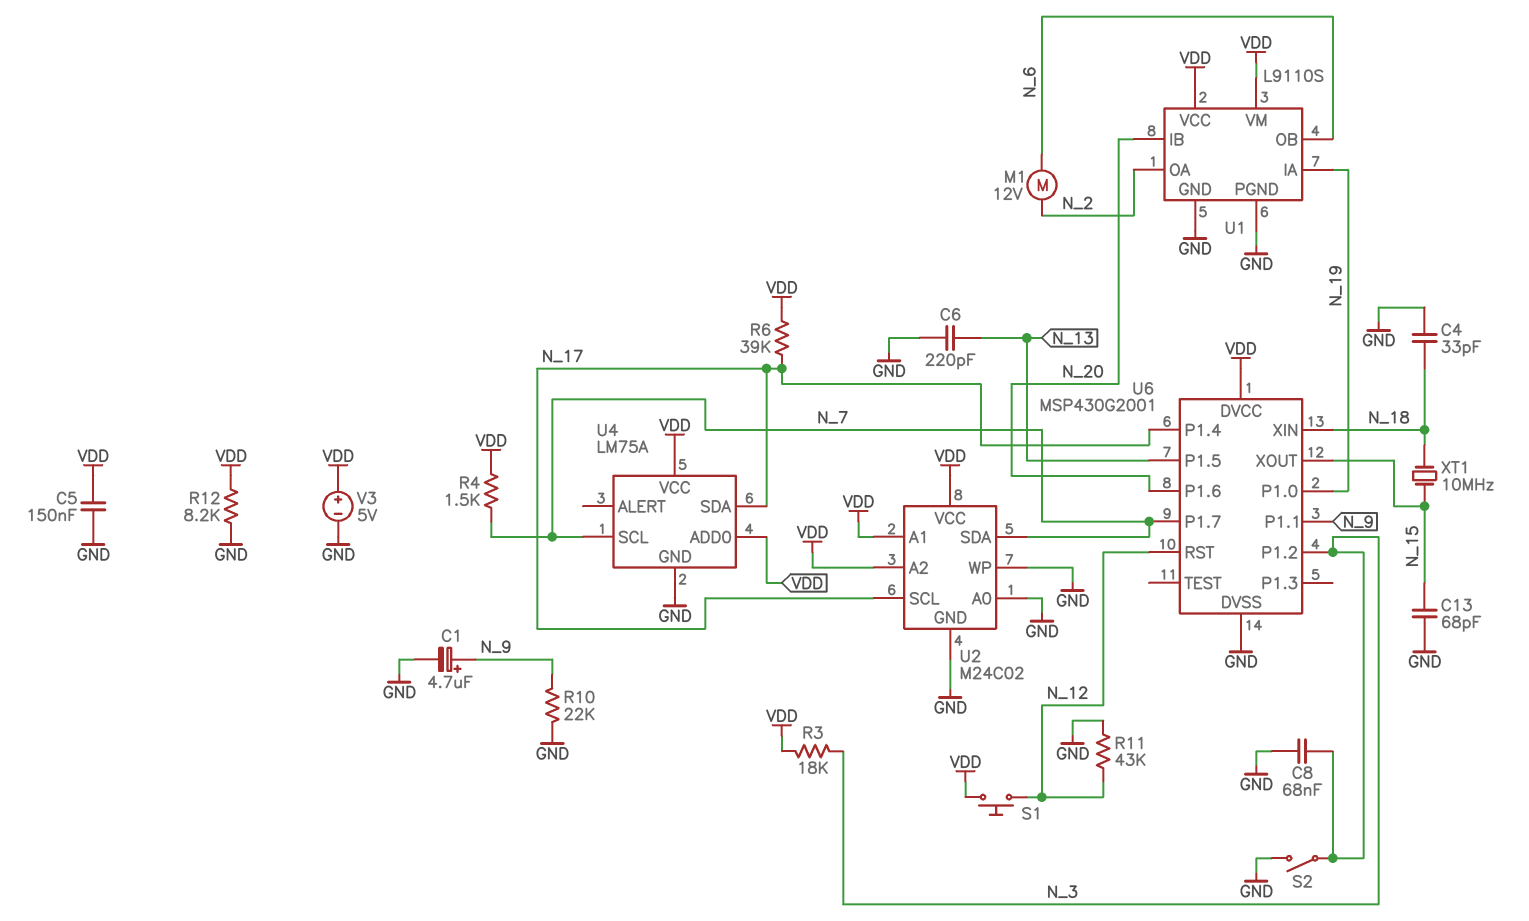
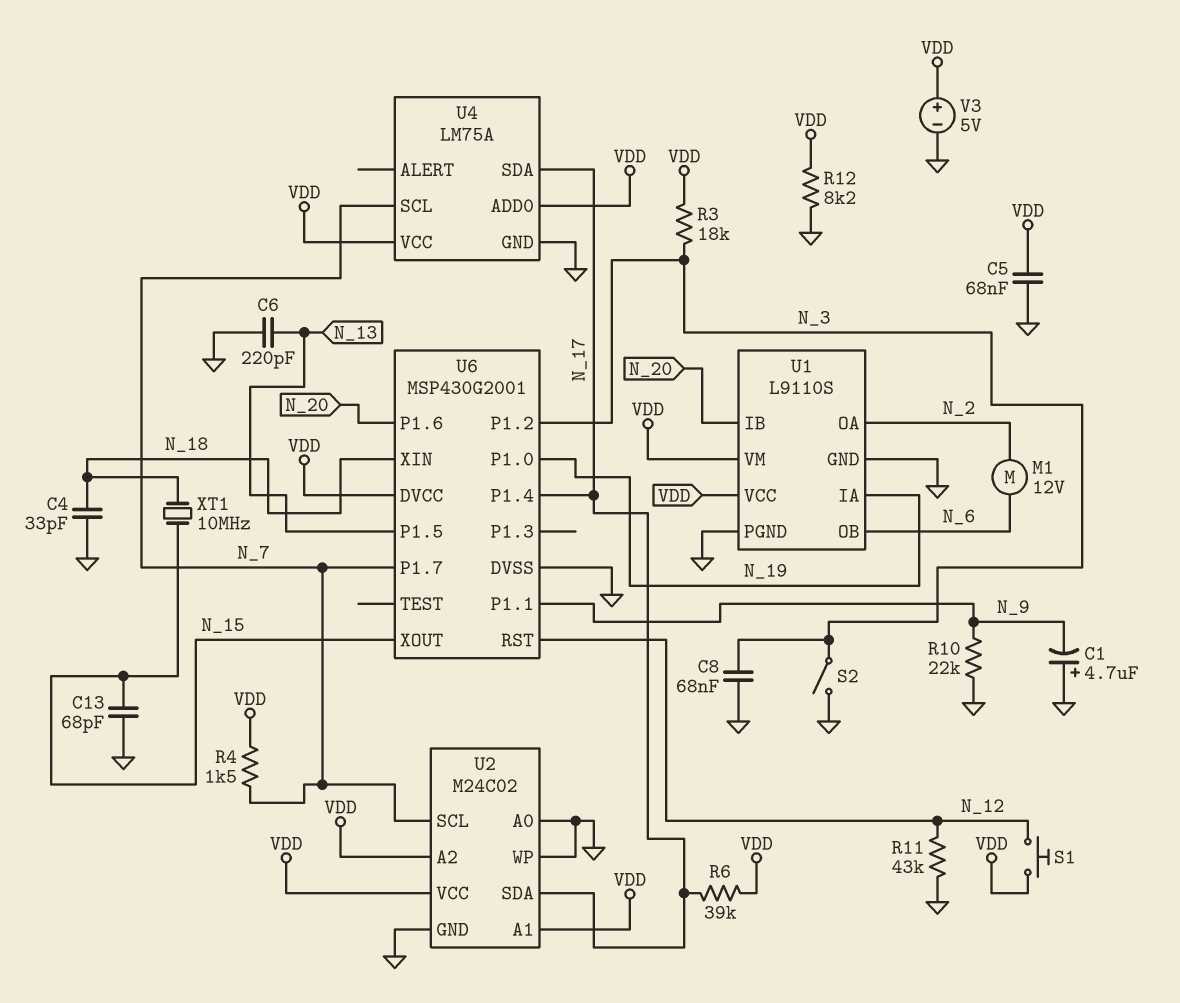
C1: 4.7uF (plus N_9, minus GND) -> 4.7uF (plus GND, minus N_9)
C5: 150nF (GND, VDD) -> 68nF (GND, VDD)
U2 pin SCL: N_17 -> N_7
U2 pin SDA: N_7 -> N_17

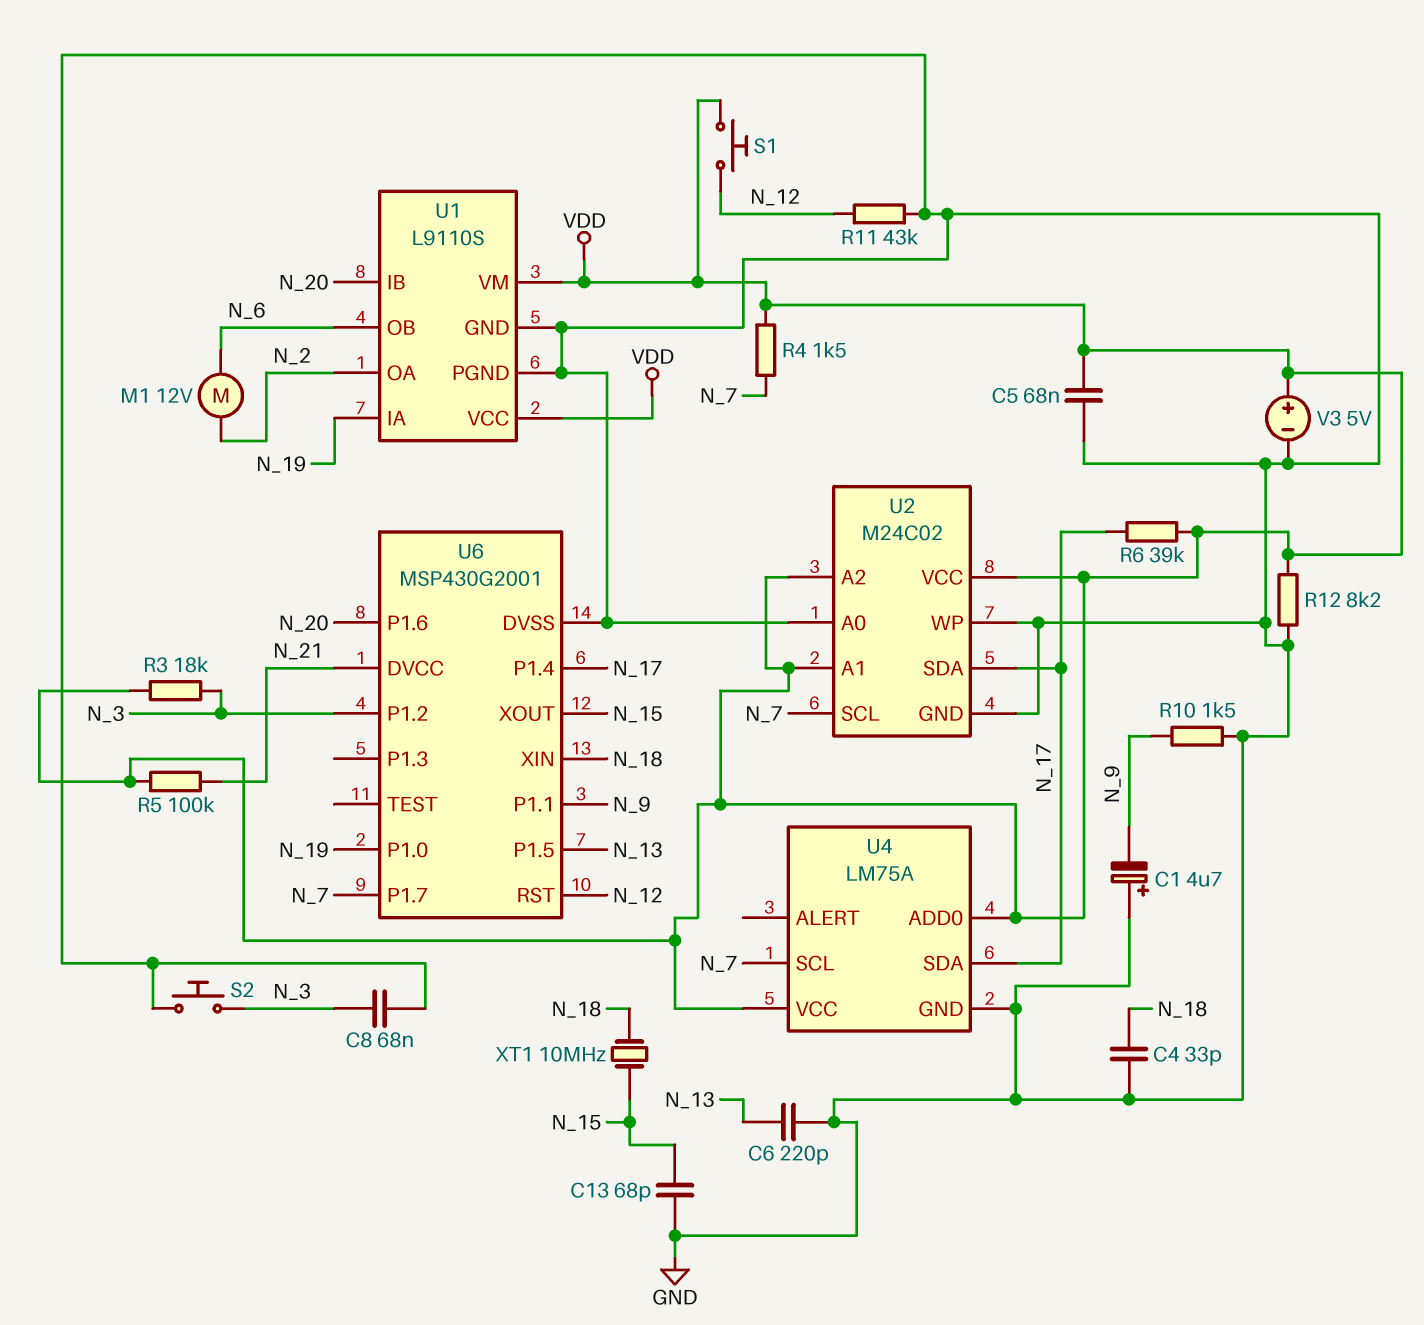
R5: none -> 100k (N_21, VDD)
R10: 22k (GND, N_9) -> 1.5k (GND, N_9)
S2: switch (GND, N_3) -> button (GND, N_3)
U6 pin DVCC: VDD -> N_21

